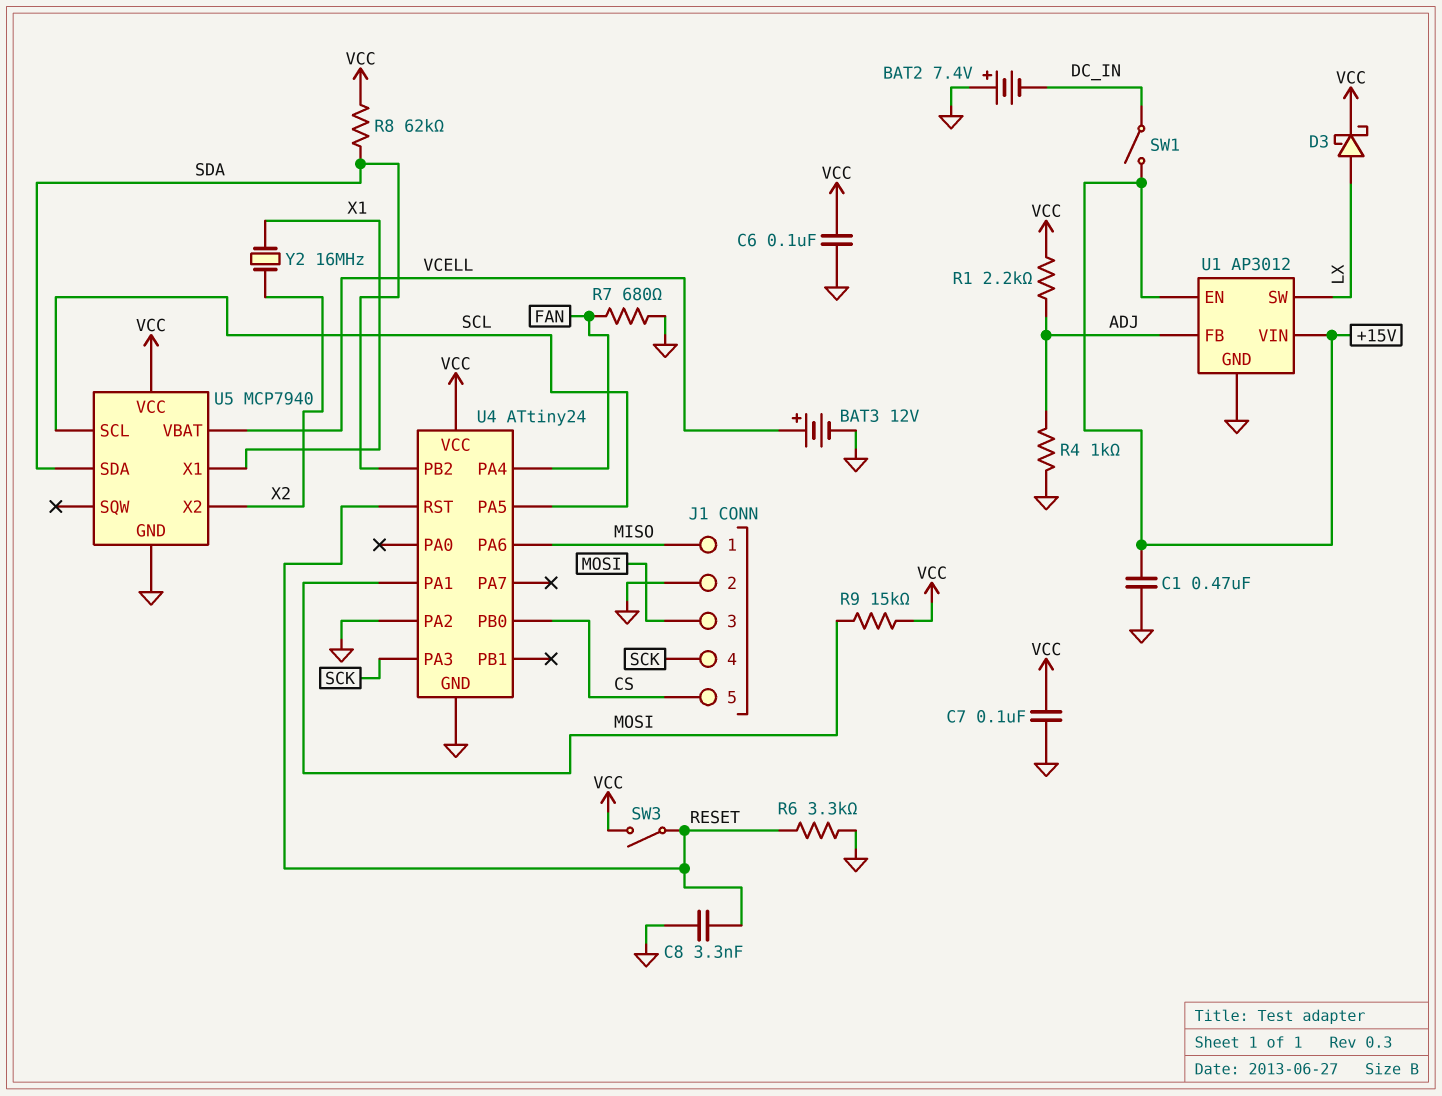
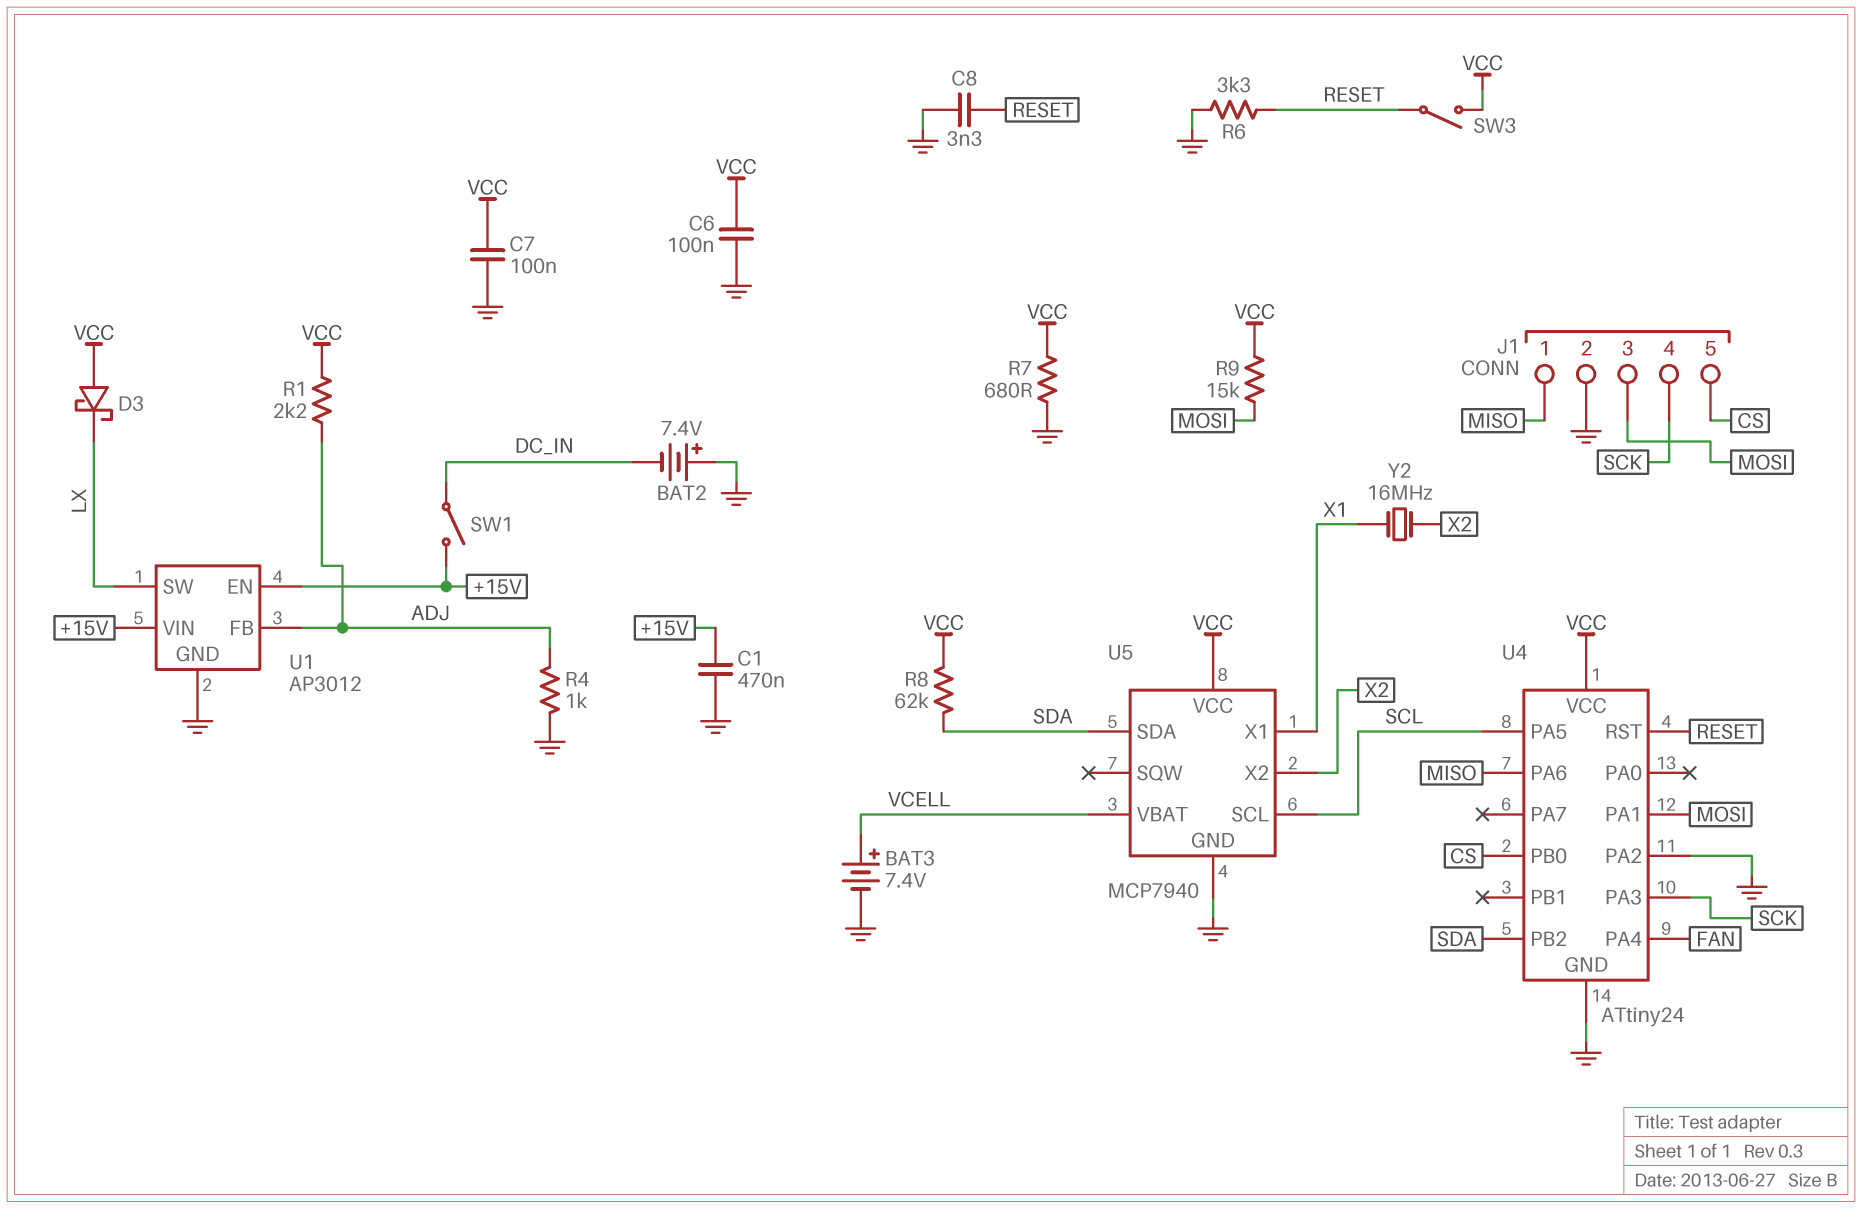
BAT3: 12V (plus VCELL, minus GND) -> 7.4V (plus VCELL, minus GND)
D3: schottky (A LX, K VCC) -> schottky (A VCC, K LX)
R7: 680 (FAN, GND) -> 680 (GND, VCC)

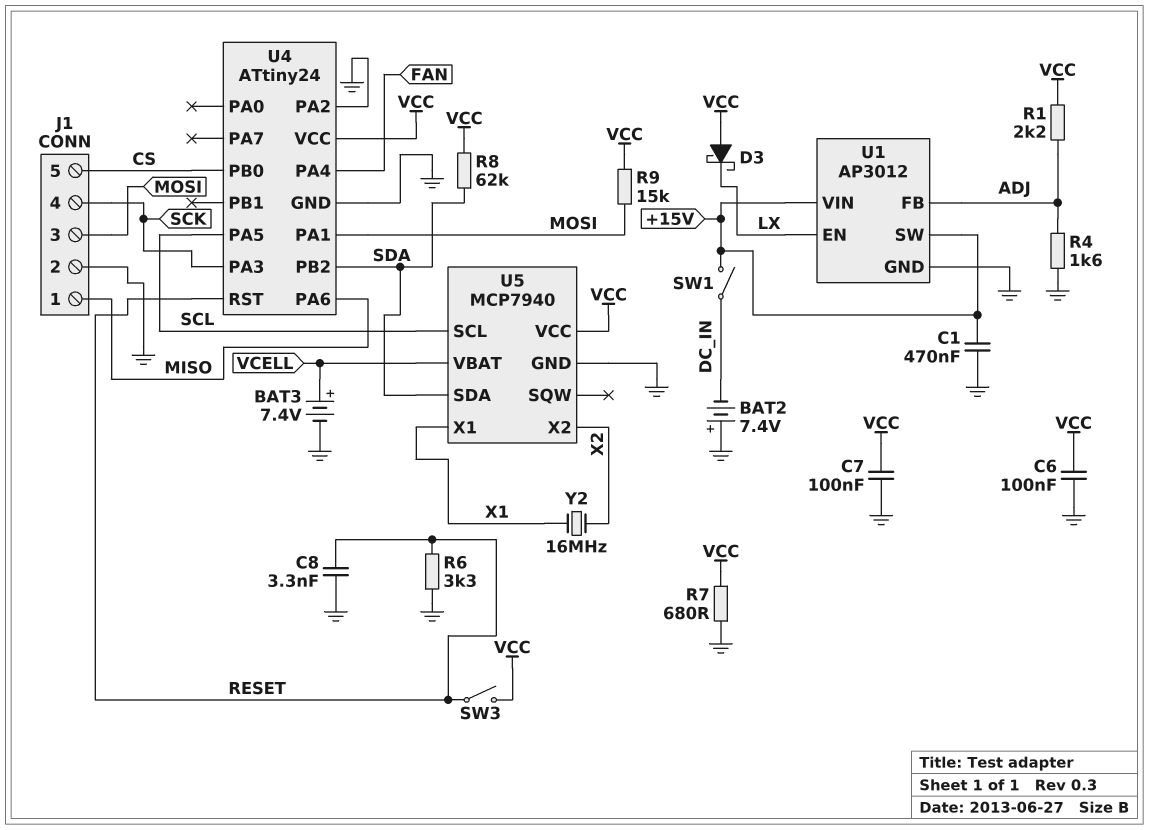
R4: 1k (ADJ, GND) -> 1.6k (ADJ, GND)
U1 pin EN: +15V -> LX
U1 pin SW: LX -> +15V

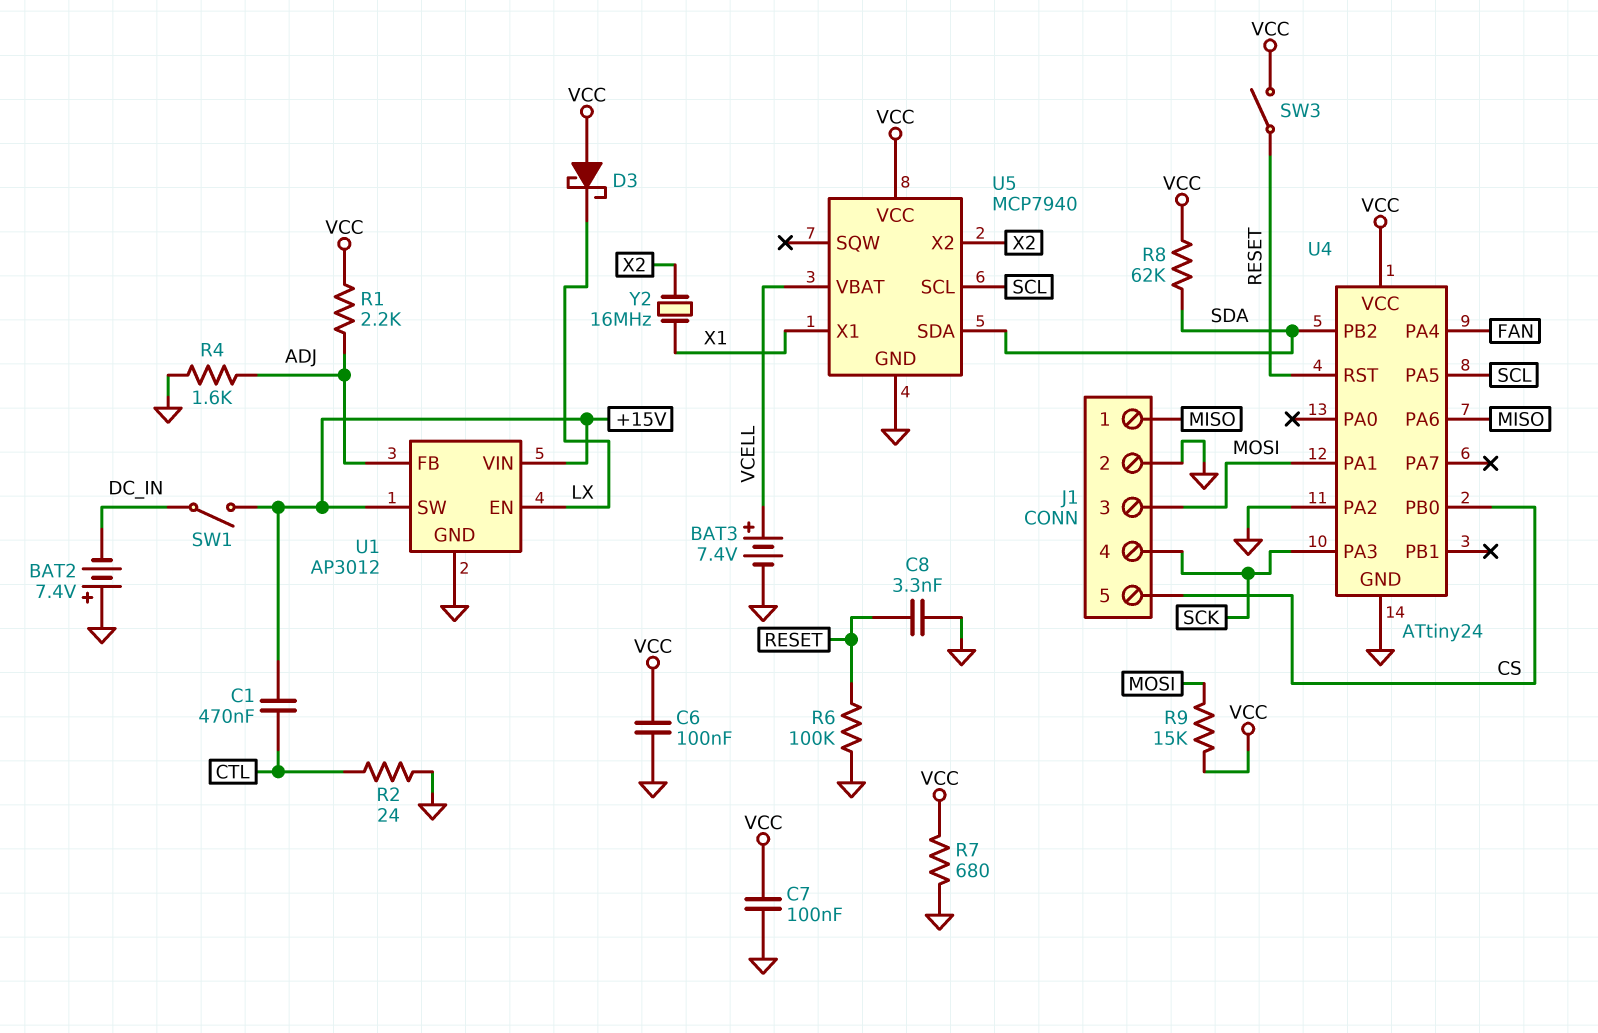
C1: 470nF (+15V, GND) -> 470nF (+15V, CTL)
R2: none -> 24 (CTL, GND)
R6: 3.3k (GND, RESET) -> 100k (GND, RESET)

